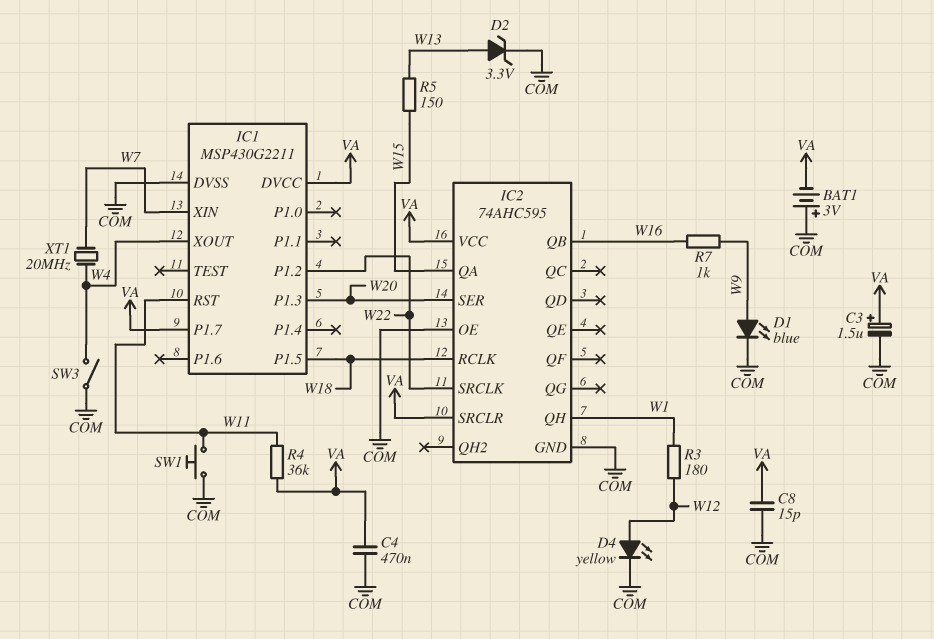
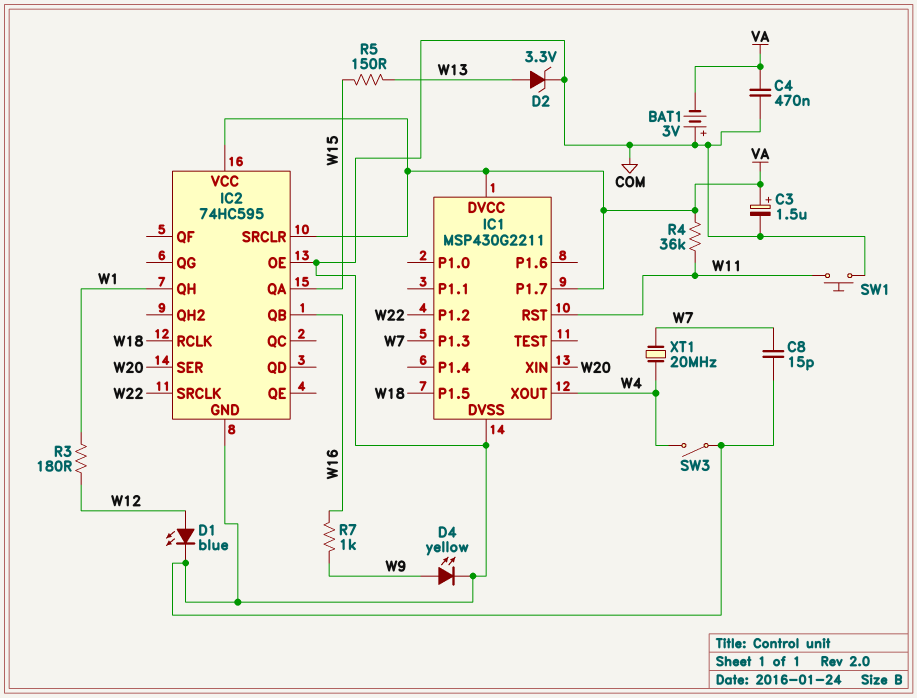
C8: 15pF (COM, VA) -> 15pF (COM, W7)
D1: LED blue (A W9, K COM) -> LED blue (A W12, K COM)
D4: LED yellow (A W12, K COM) -> LED yellow (A W9, K COM)
IC1 pin P1.3: W20 -> W7
IC1 pin XIN: W7 -> W20
IC2: 74AHC595 -> 74HC595

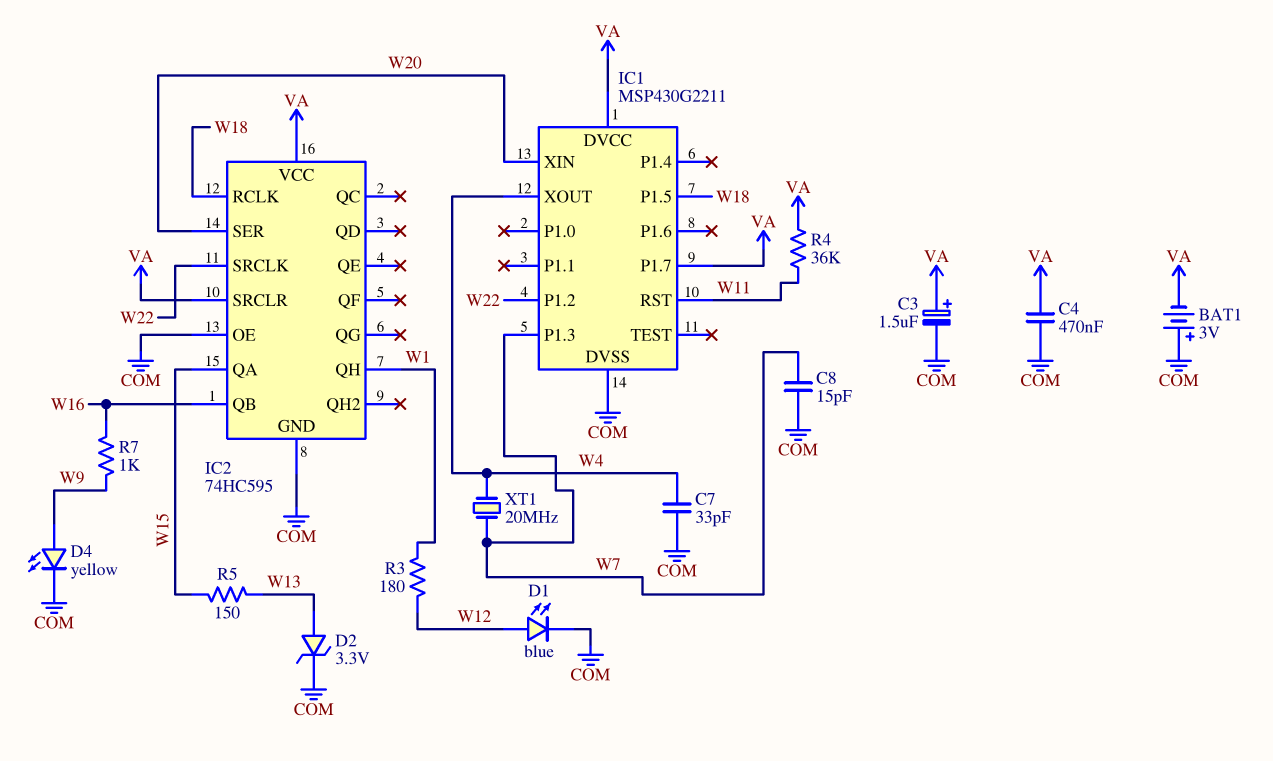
C7: none -> 33pF (COM, W4)
SW1: button (COM, W11) -> none
SW3: switch (COM, W4) -> none

